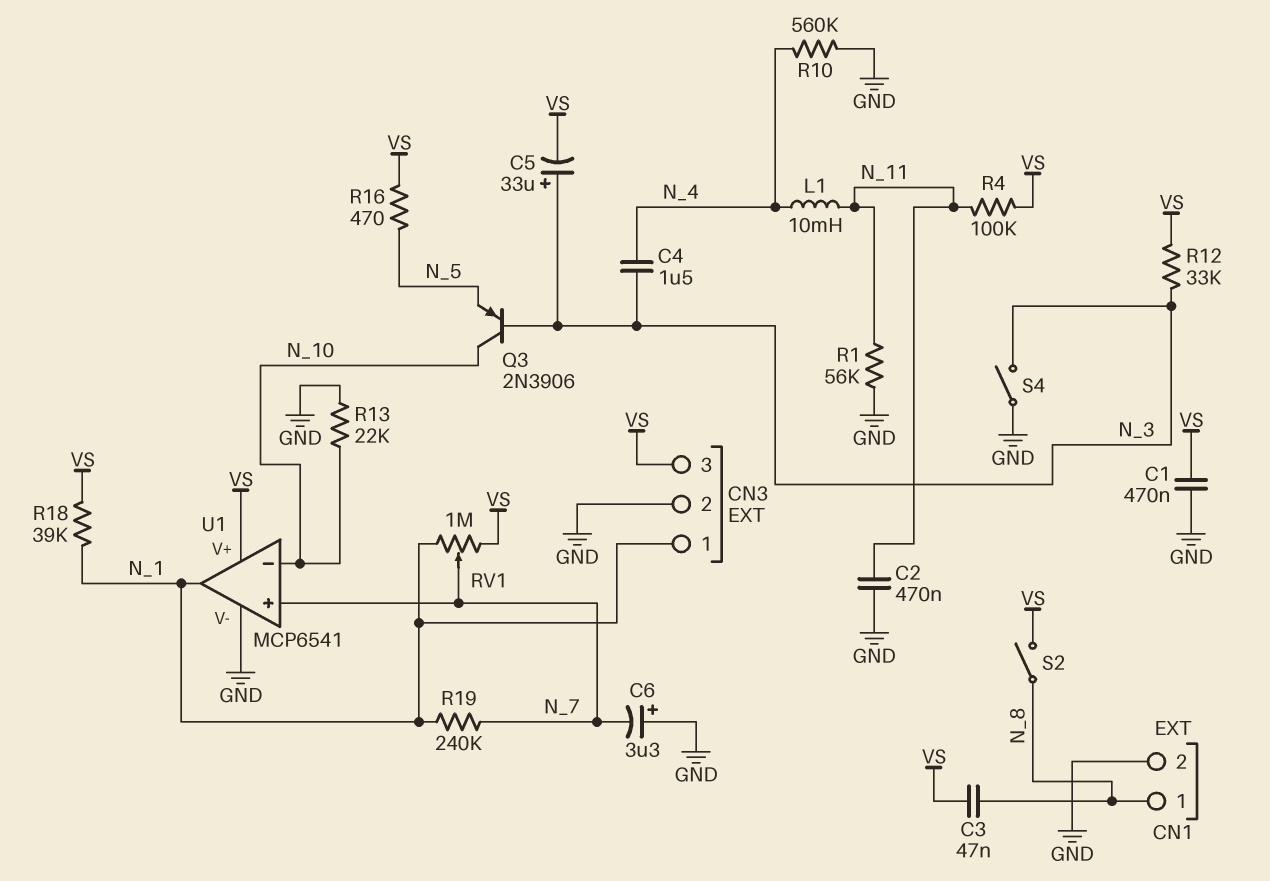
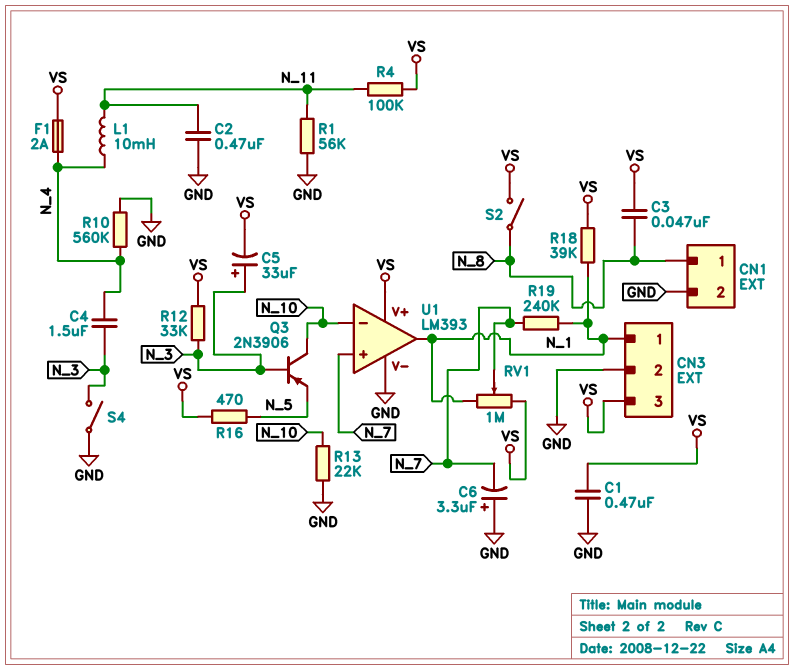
F1: none -> 2A (N_4, VS)
U1: MCP6541 -> LM393

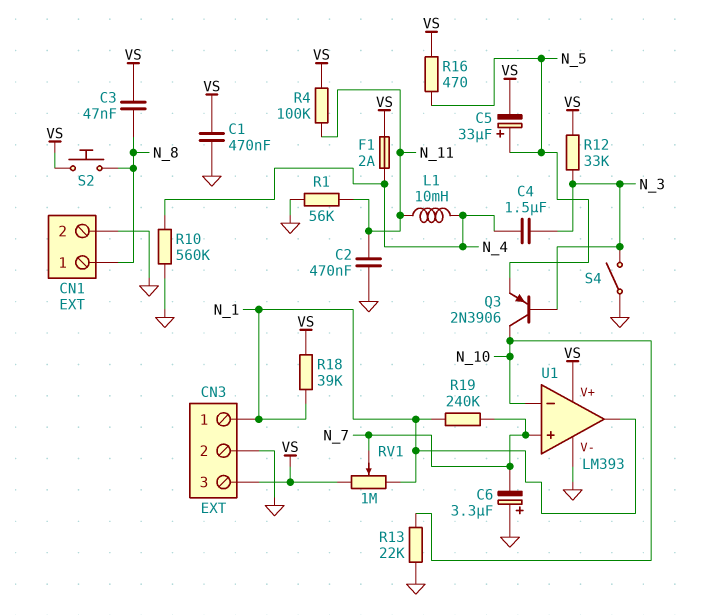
C5: 33uF (plus N_3, minus VS) -> 33uF (plus N_5, minus VS)
S2: switch (N_8, VS) -> button (N_8, VS)

